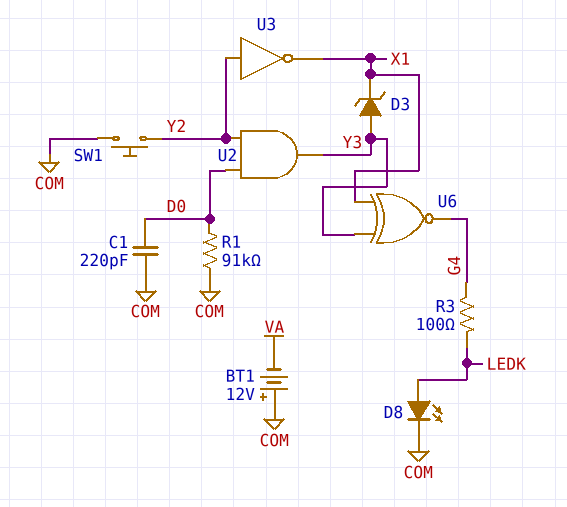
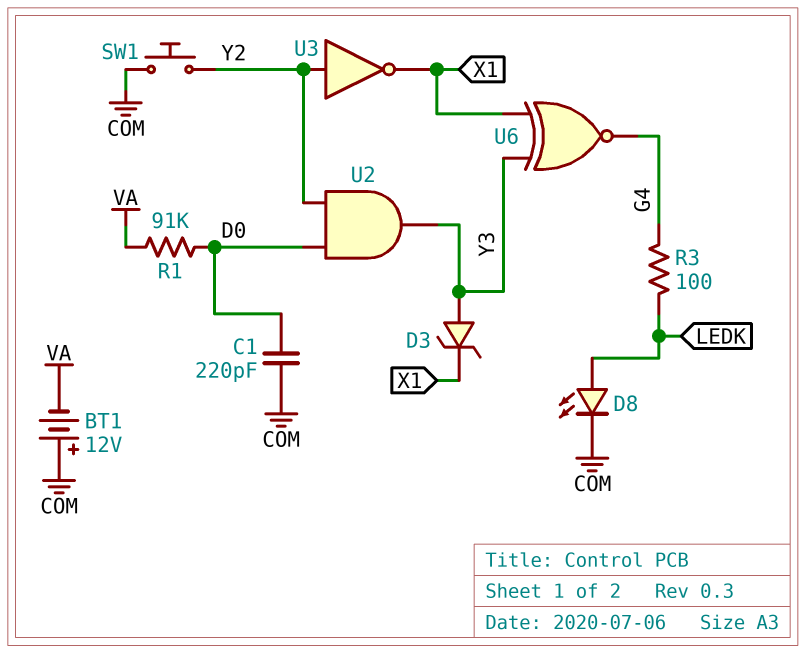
R1: 91k (COM, D0) -> 91k (D0, VA)

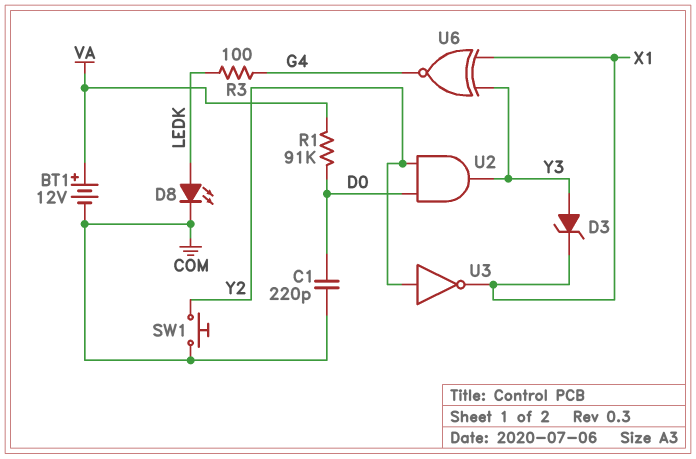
BT1: 12V (plus COM, minus VA) -> 12V (plus VA, minus COM)

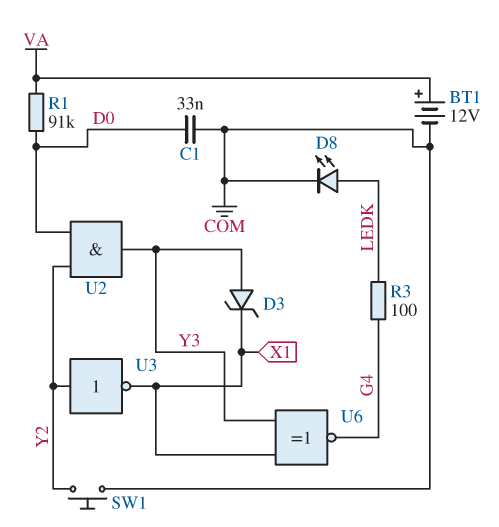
C1: 220pF (COM, D0) -> 33nF (COM, D0)

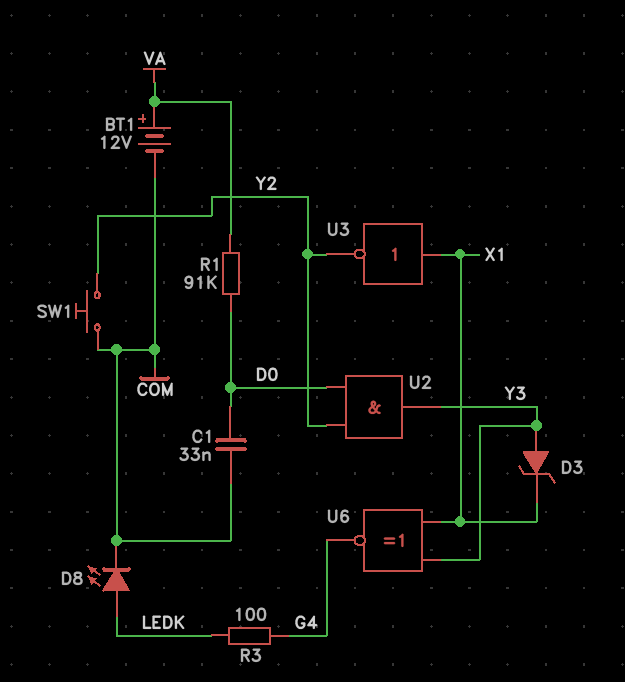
U3: NOT (in Y2, out X1) -> NOT (in X1, out Y2)

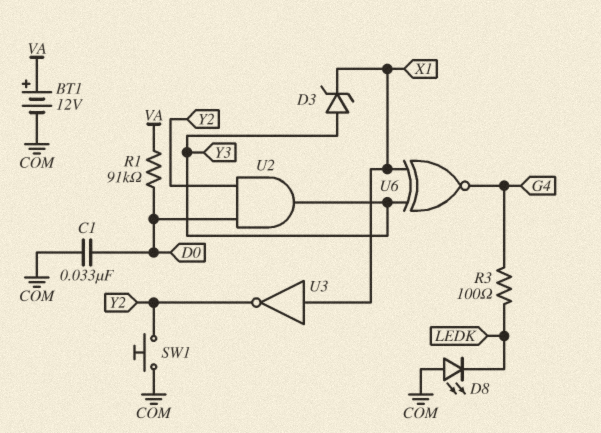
D8: LED (A LEDK, K COM) -> LED (A COM, K LEDK)

